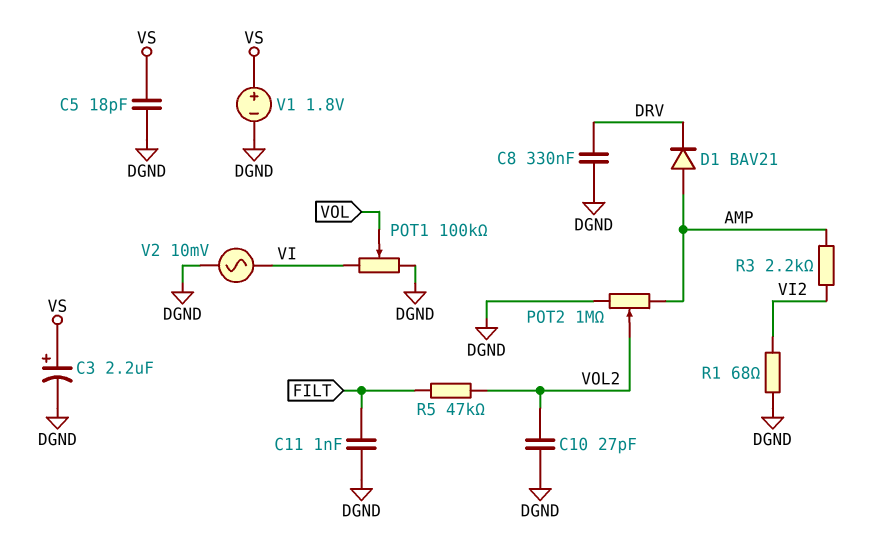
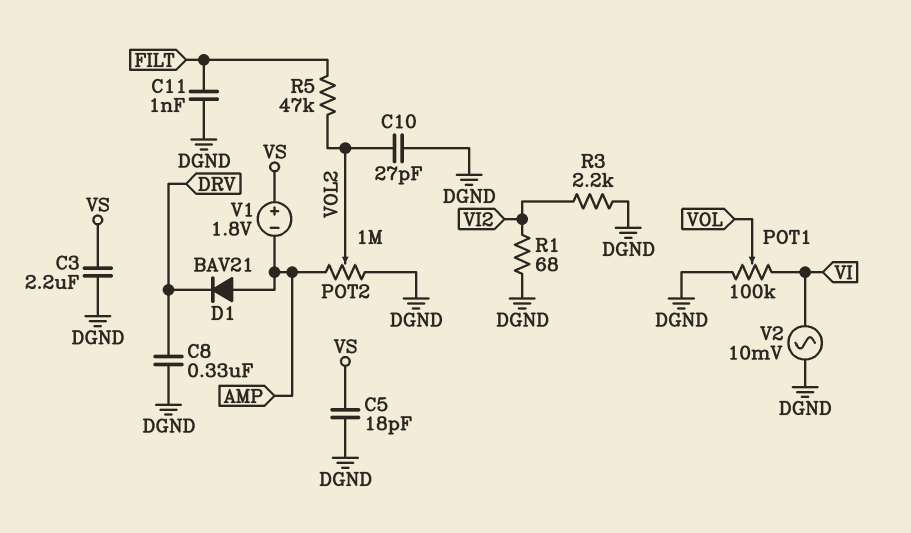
C3: 2.2uF (plus VS, minus DGND) -> 2.2uF (DGND, VS)
R3: 2.2k (AMP, VI2) -> 2.2k (DGND, VI2)
V1: 1.8V (plus VS, minus DGND) -> 1.8V (plus VS, minus AMP)

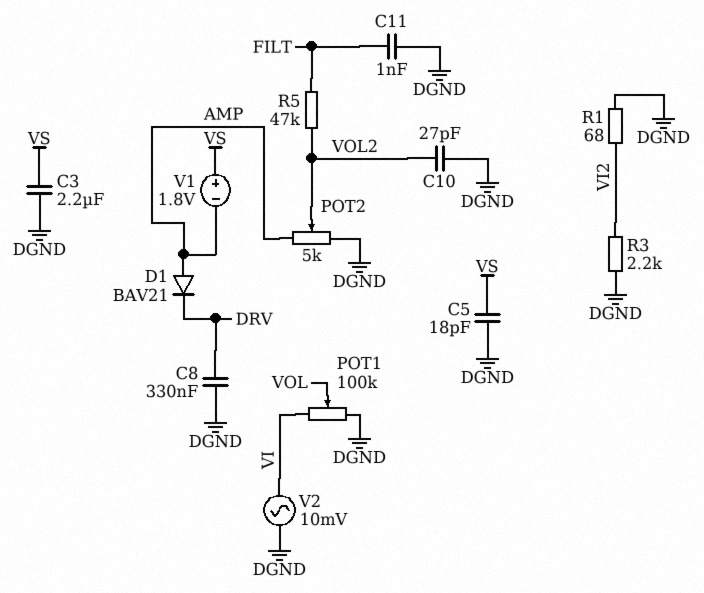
POT2: 1M (AMP, DGND, wiper VOL2) -> 5k (AMP, DGND, wiper VOL2)

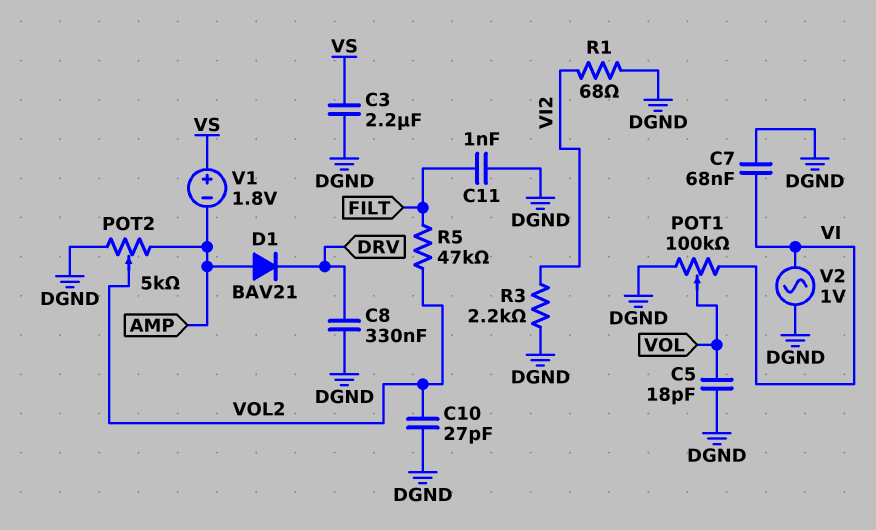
C5: 18pF (DGND, VS) -> 18pF (DGND, VOL)
C7: none -> 68nF (DGND, VI)
V2: AC 10mV (DGND, VI) -> AC 1V (DGND, VI)

